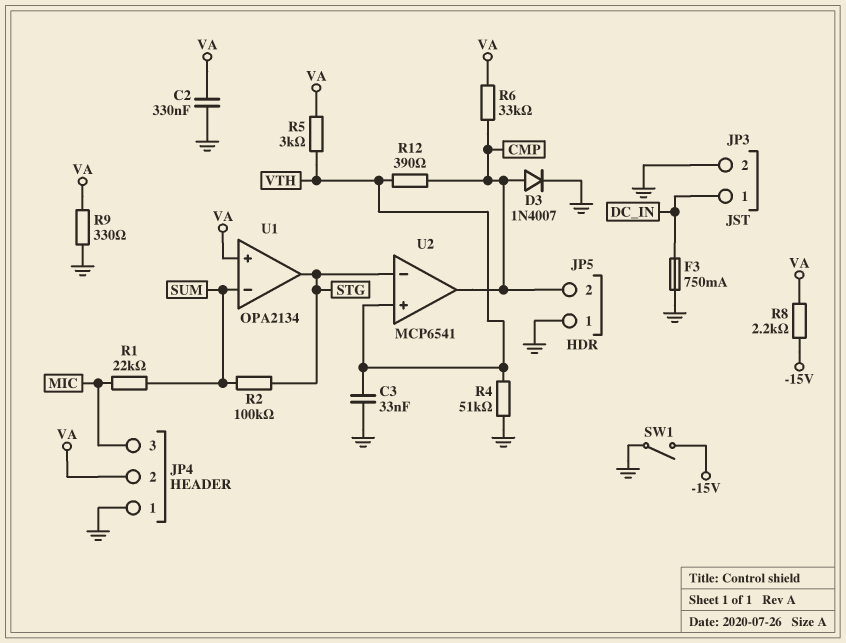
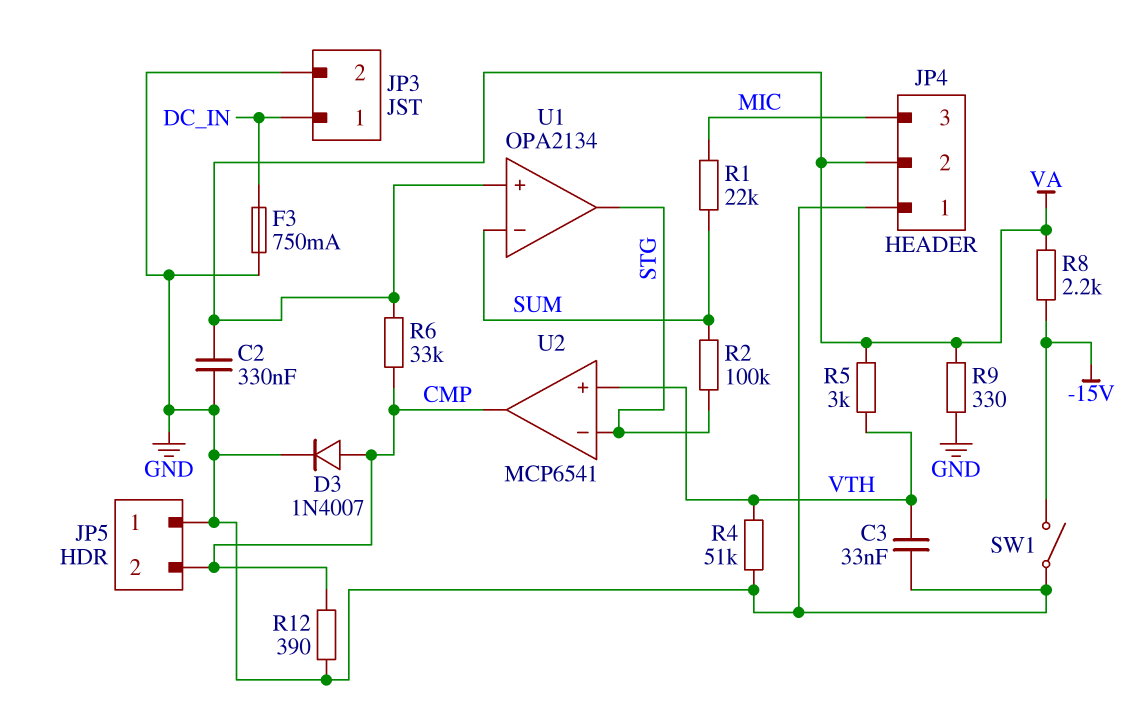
R12: 390 (CMP, VTH) -> 390 (CMP, GND)

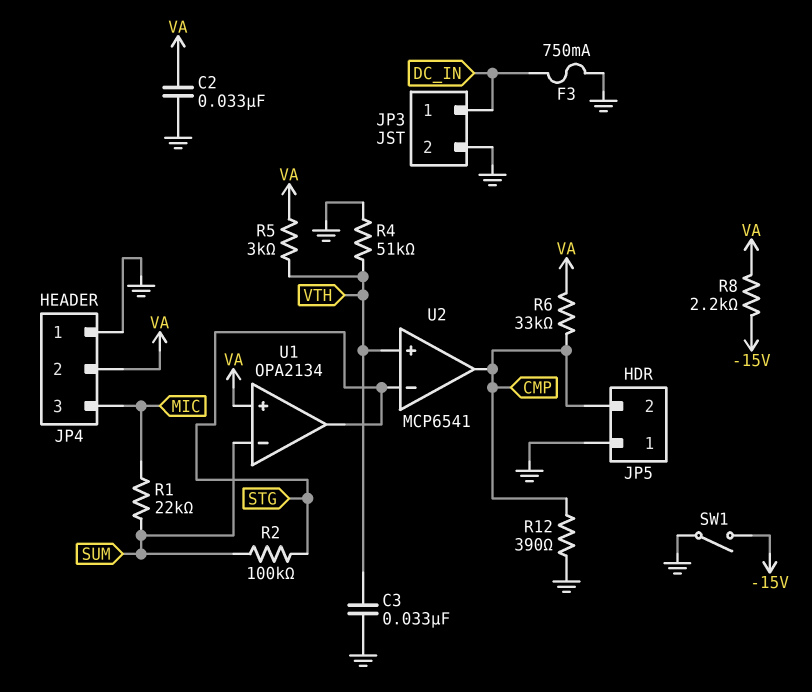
C2: 330nF (GND, VA) -> 33nF (GND, VA)
D3: diode 1N4007 (A CMP, K GND) -> none
R9: 330 (GND, VA) -> none

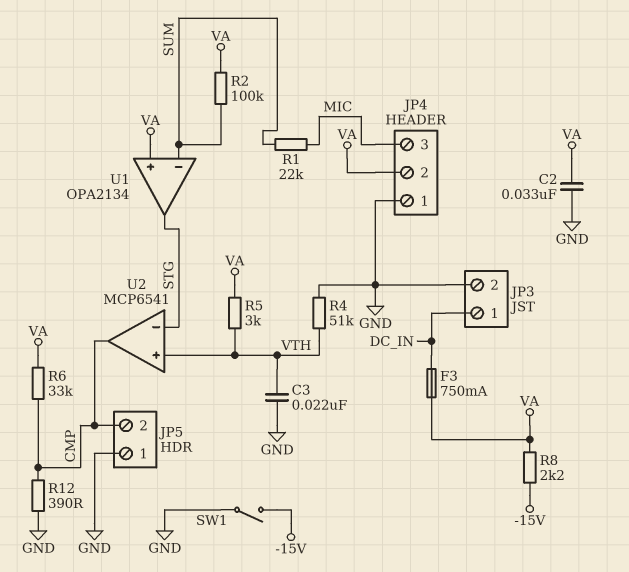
C3: 33nF (GND, VTH) -> 22nF (GND, VTH)
F3: 750mA (DC_IN, GND) -> 750mA (DC_IN, VA)
R2: 100k (STG, SUM) -> 100k (SUM, VA)

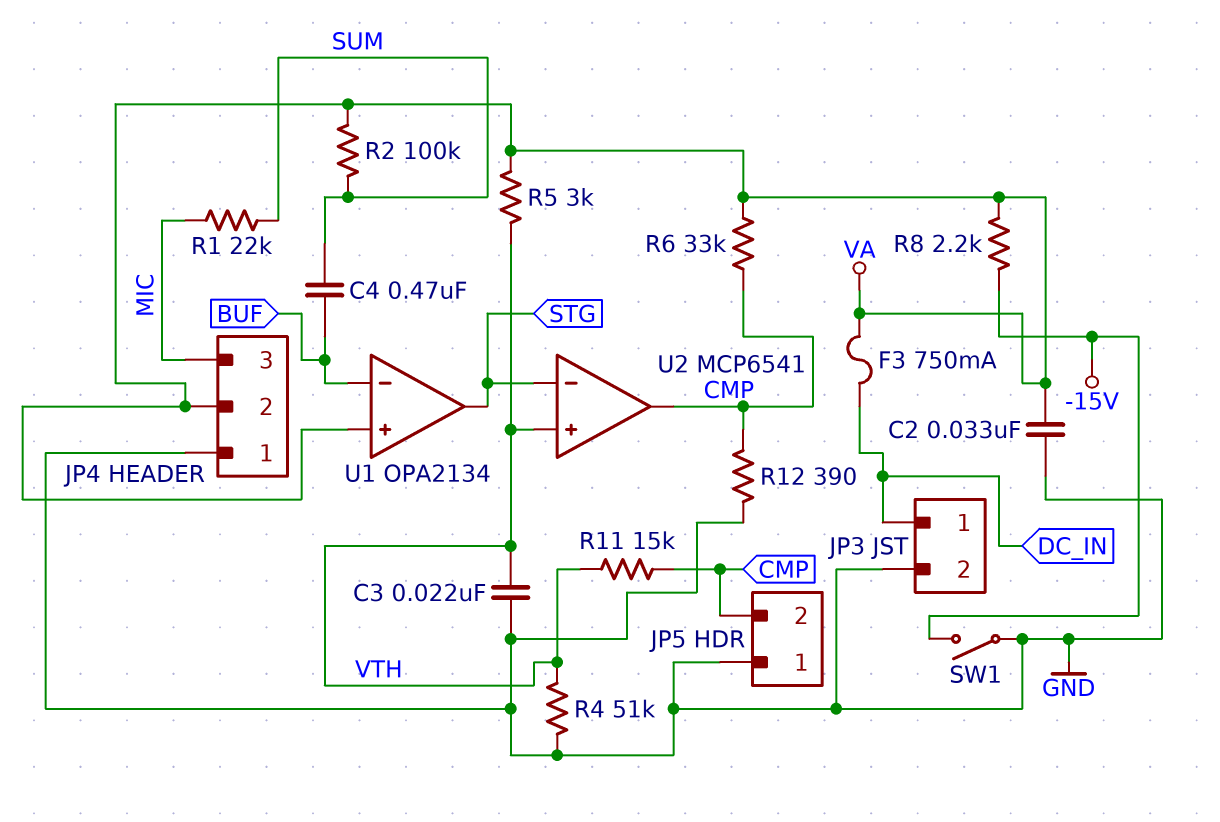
C4: none -> 470nF (BUF, SUM)
R11: none -> 15k (CMP, VTH)
U1 pin in-: SUM -> BUF

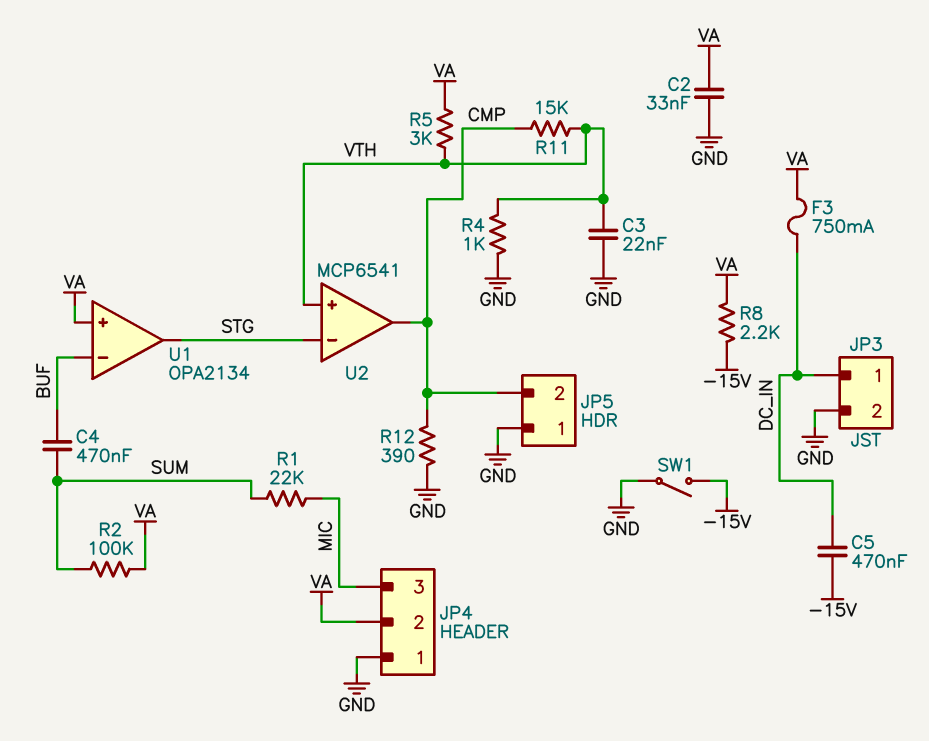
C5: none -> 470nF (-15V, DC_IN)
R4: 51k (GND, VTH) -> 1k (GND, VTH)
R6: 33k (CMP, VA) -> none

